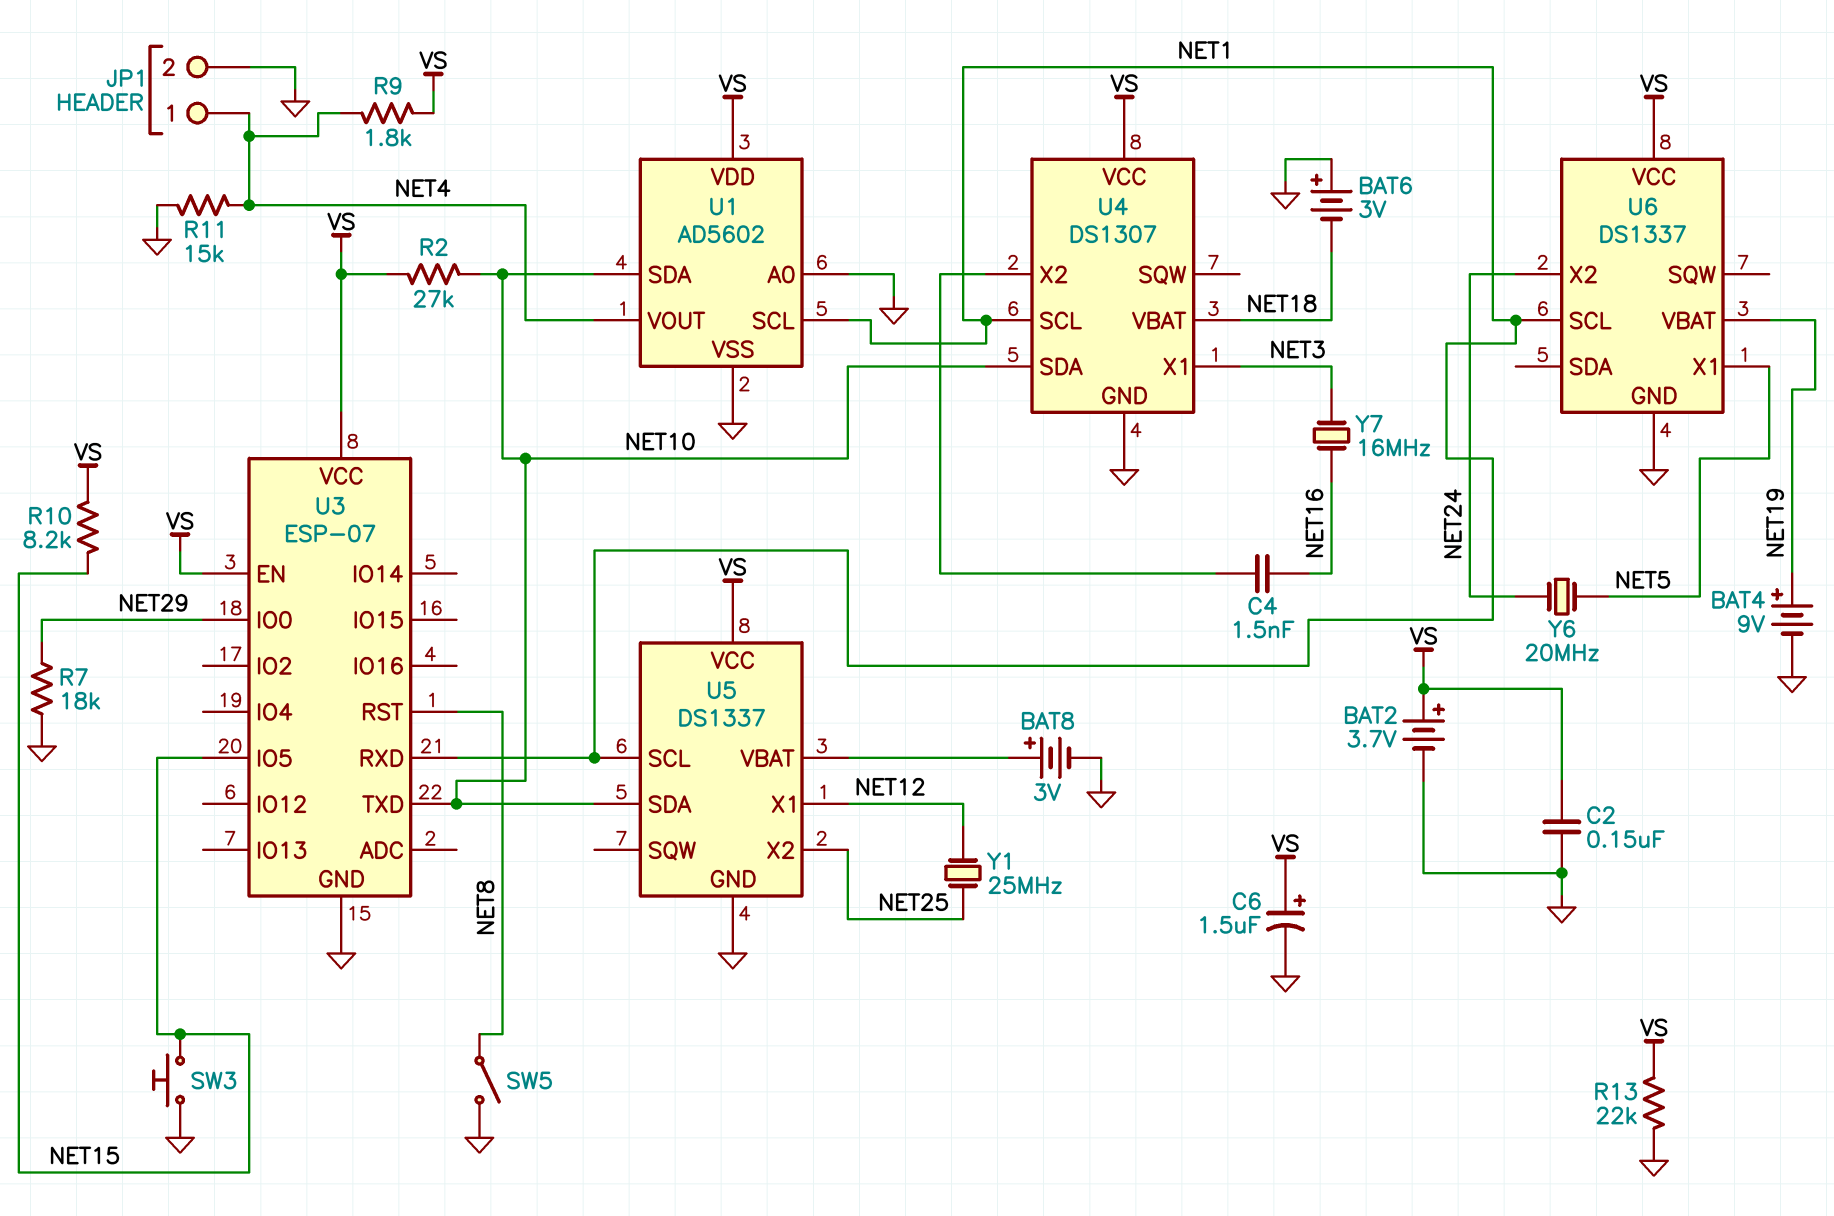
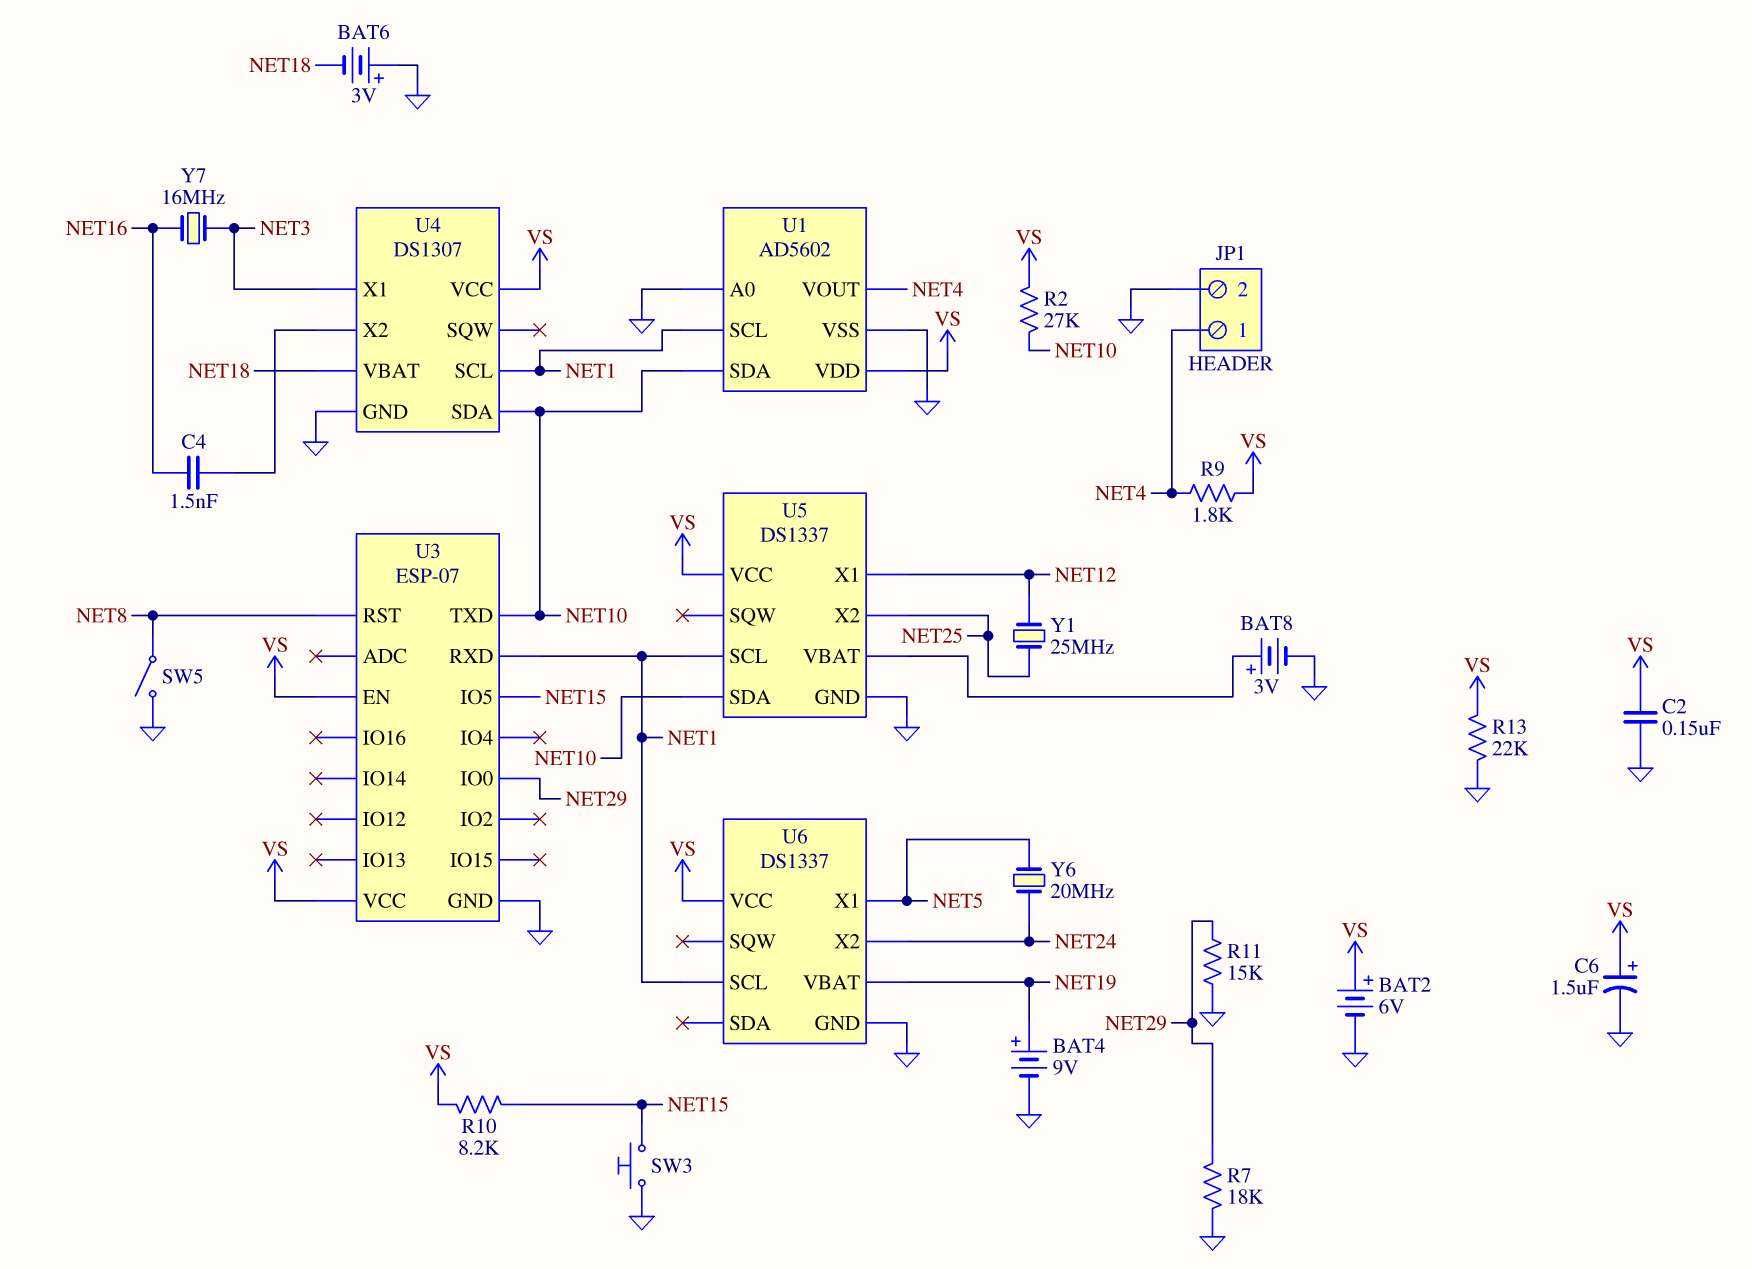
BAT2: 3.7V (plus VS, minus GND) -> 6V (plus VS, minus GND)
R11: 15k (GND, NET4) -> 15k (GND, NET29)

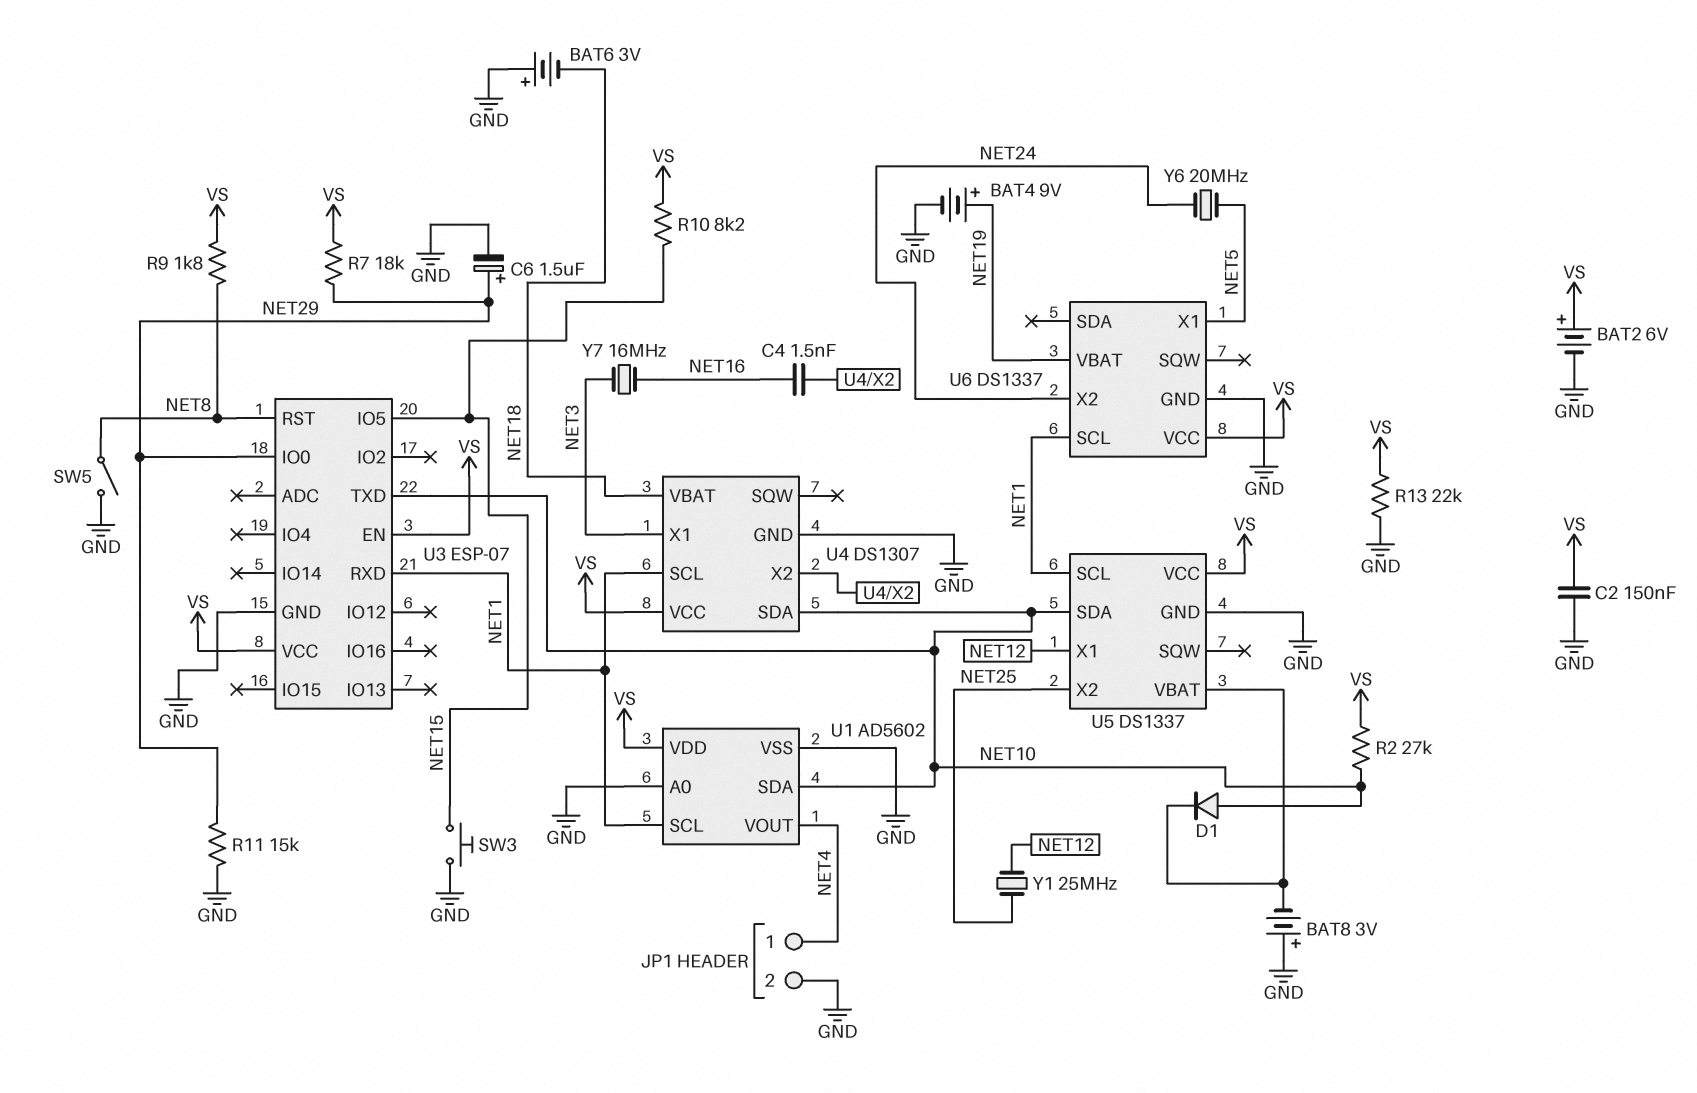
BAT8: 3V (plus U5/VBAT, minus GND) -> 3V (plus GND, minus U5/VBAT)
C6: 1.5uF (plus VS, minus GND) -> 1.5uF (plus NET29, minus GND)
D1: none -> diode (A NET10, K U5/VBAT)
R7: 18k (GND, NET29) -> 18k (NET29, VS)
R9: 1.8k (NET4, VS) -> 1.8k (NET8, VS)

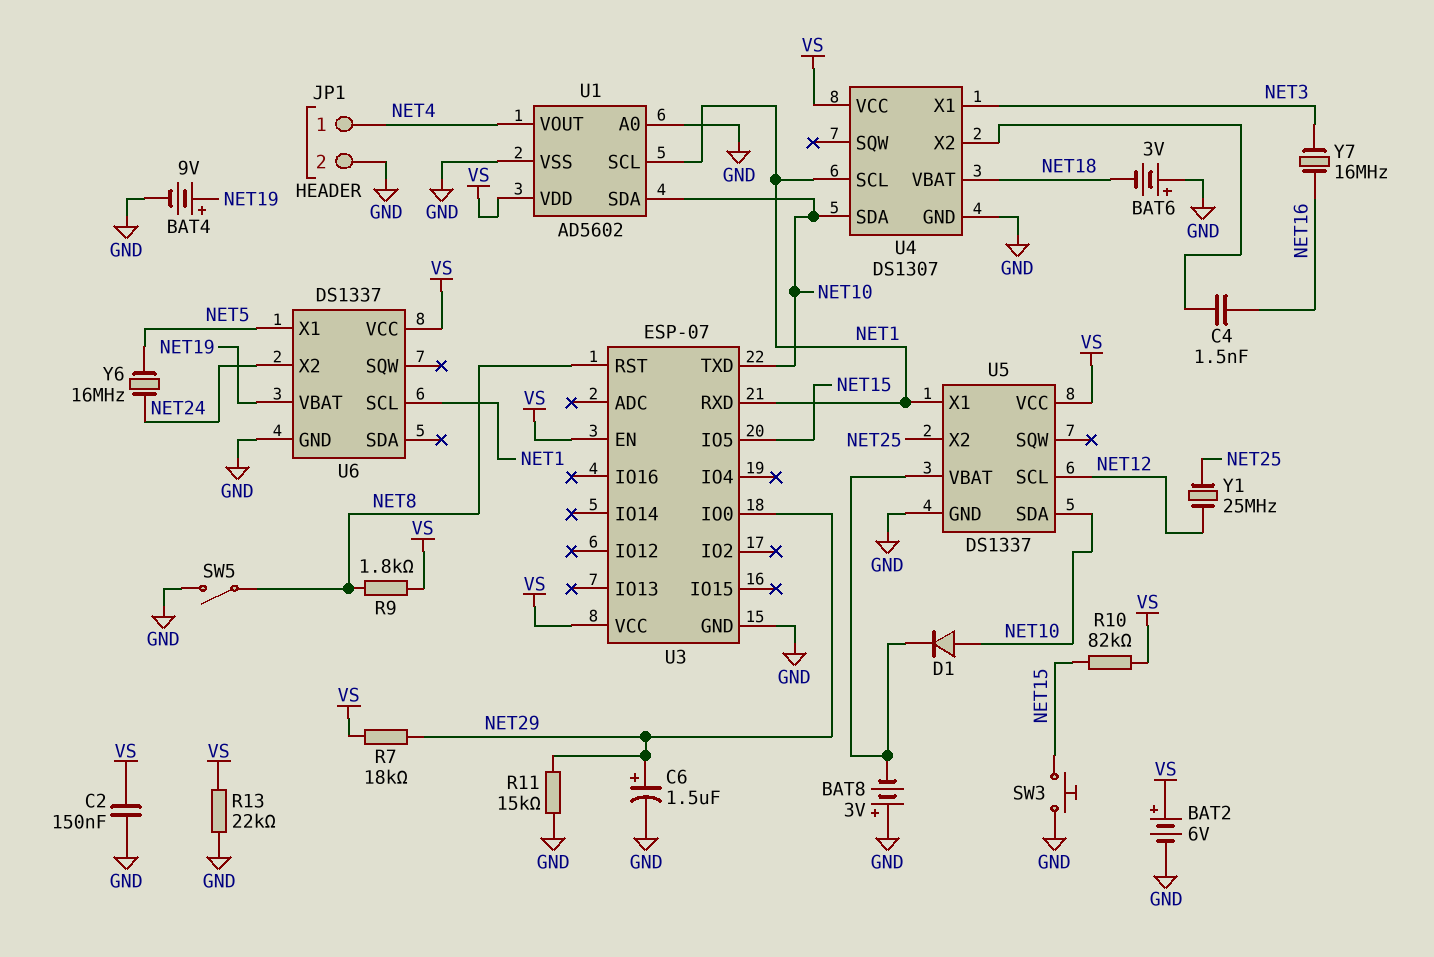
R2: 27k (NET10, VS) -> none
R10: 8.2k (NET15, VS) -> 82k (NET15, VS)
U5 pin SCL: NET1 -> NET12
U5 pin X1: NET12 -> NET1
Y6: 20MHz (NET5, NET24) -> 16MHz (NET5, NET24)

